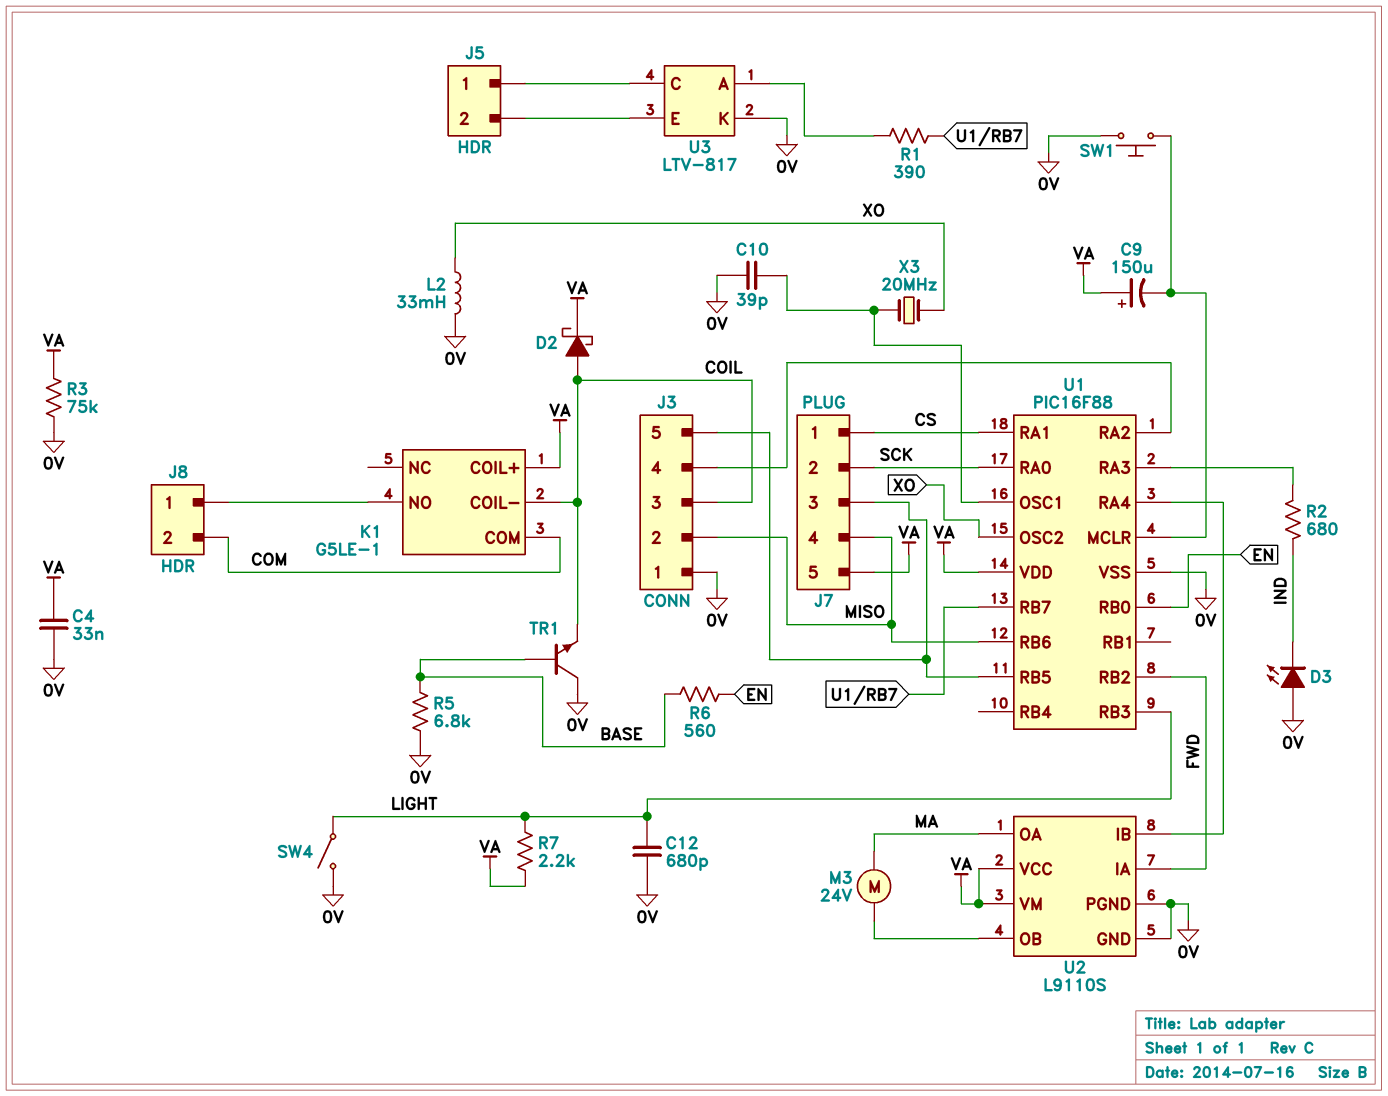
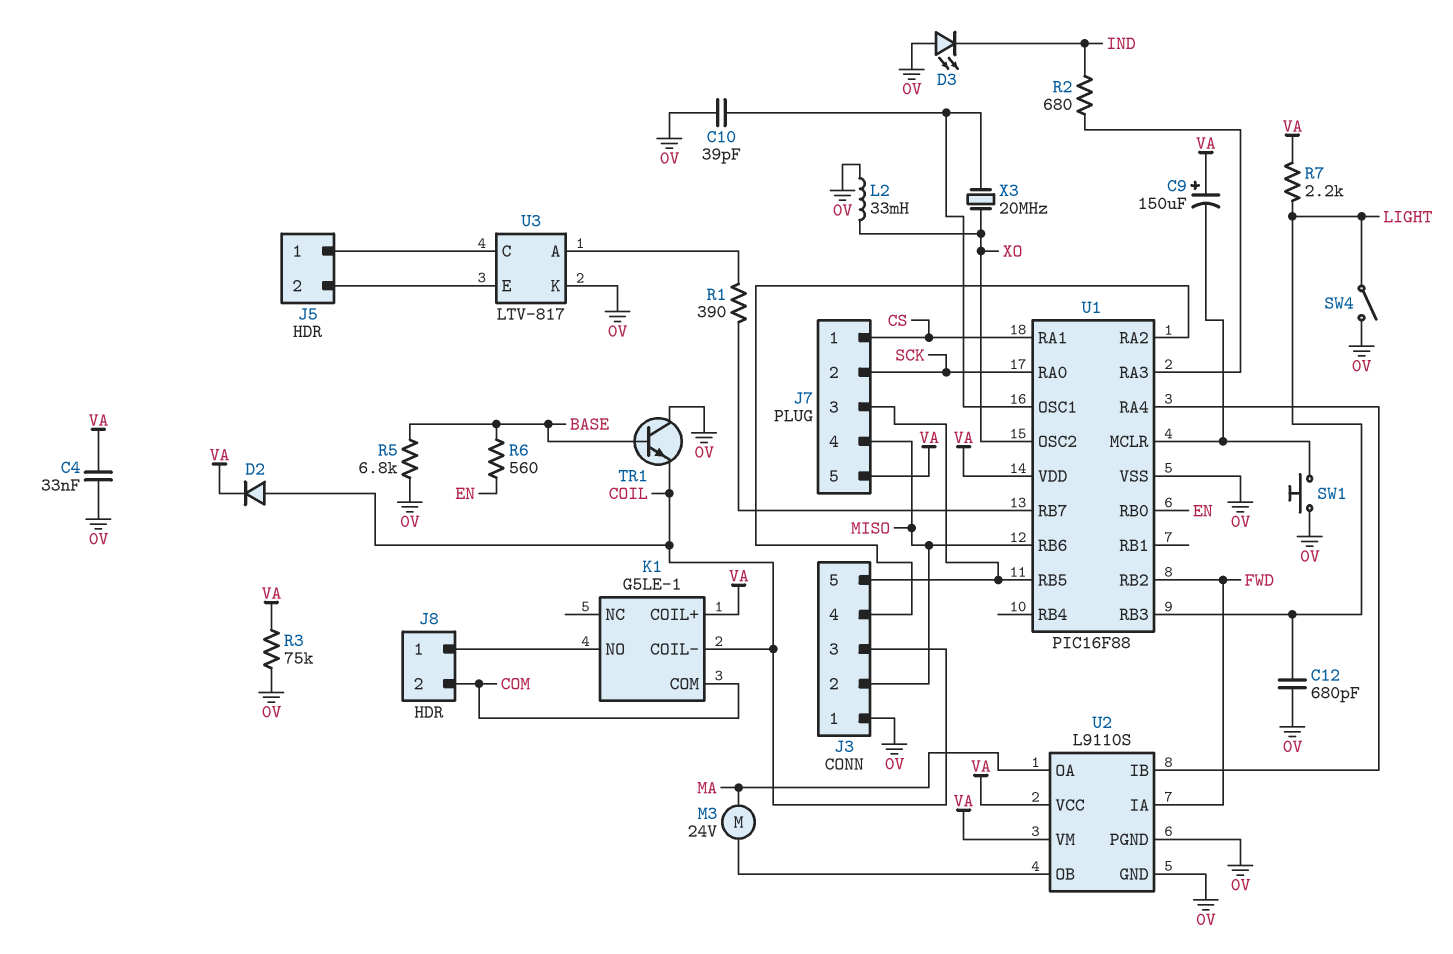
D2: schottky (A COIL, K VA) -> diode (A COIL, K VA)

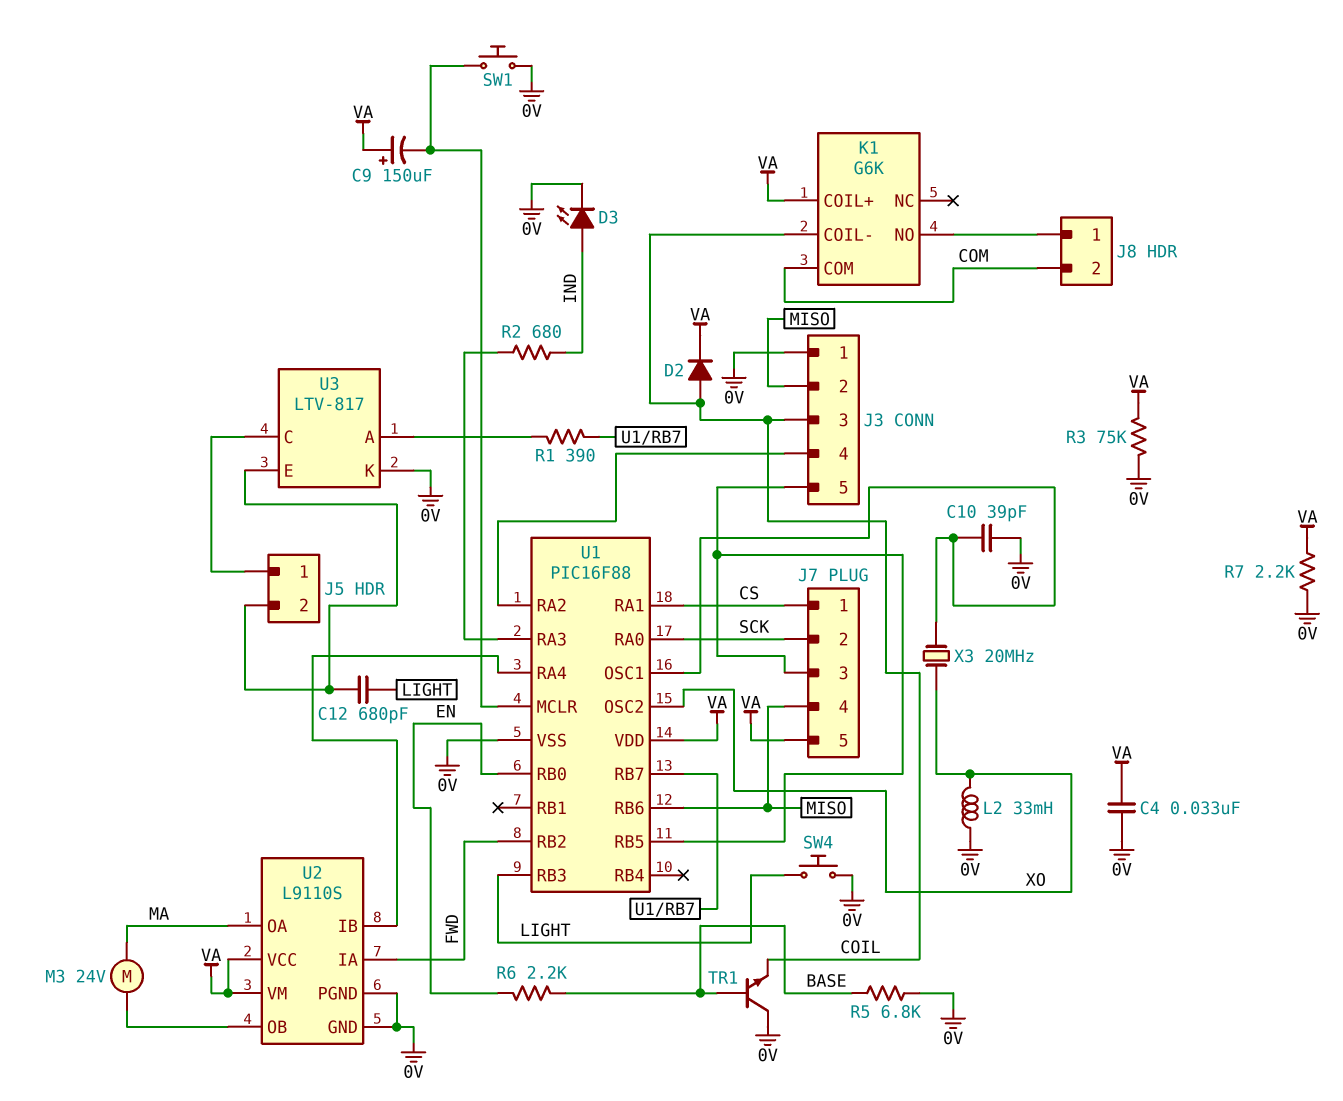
C12: 680pF (0V, LIGHT) -> 680pF (J5/2, LIGHT)
D3: LED (A 0V, K IND) -> LED (A IND, K 0V)
K1: G5LE-1 -> G6K
R6: 560 (BASE, EN) -> 2.2k (BASE, EN)
R7: 2.2k (LIGHT, VA) -> 2.2k (0V, VA)
SW4: switch (0V, LIGHT) -> button (0V, LIGHT)

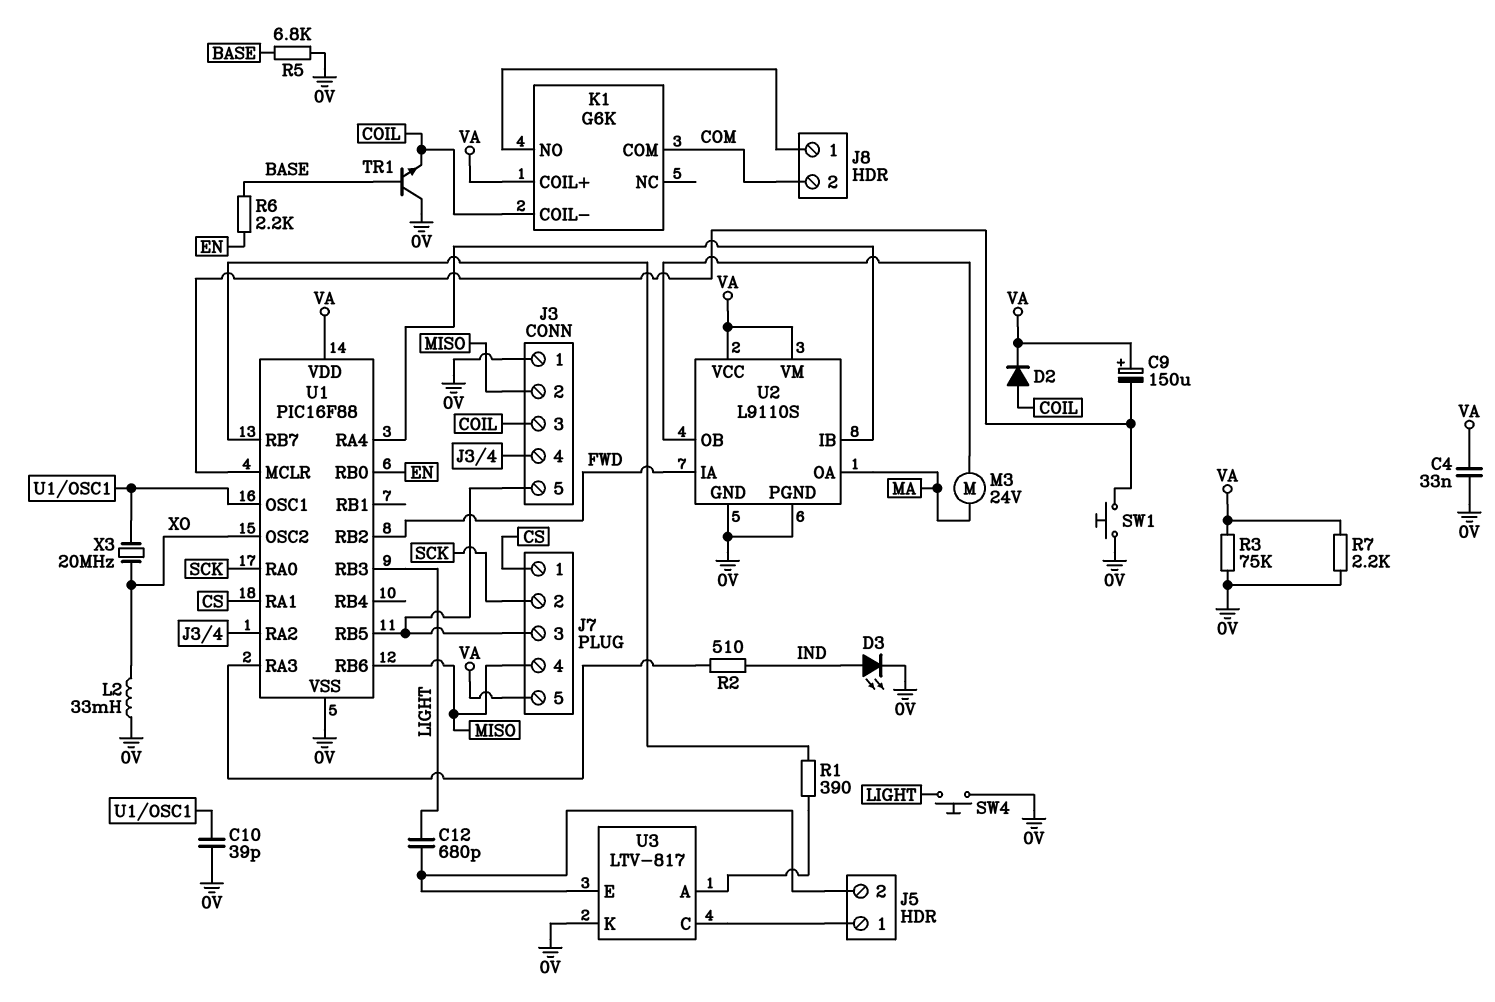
R2: 680 (IND, U1/RA3) -> 510 (IND, U1/RA3)

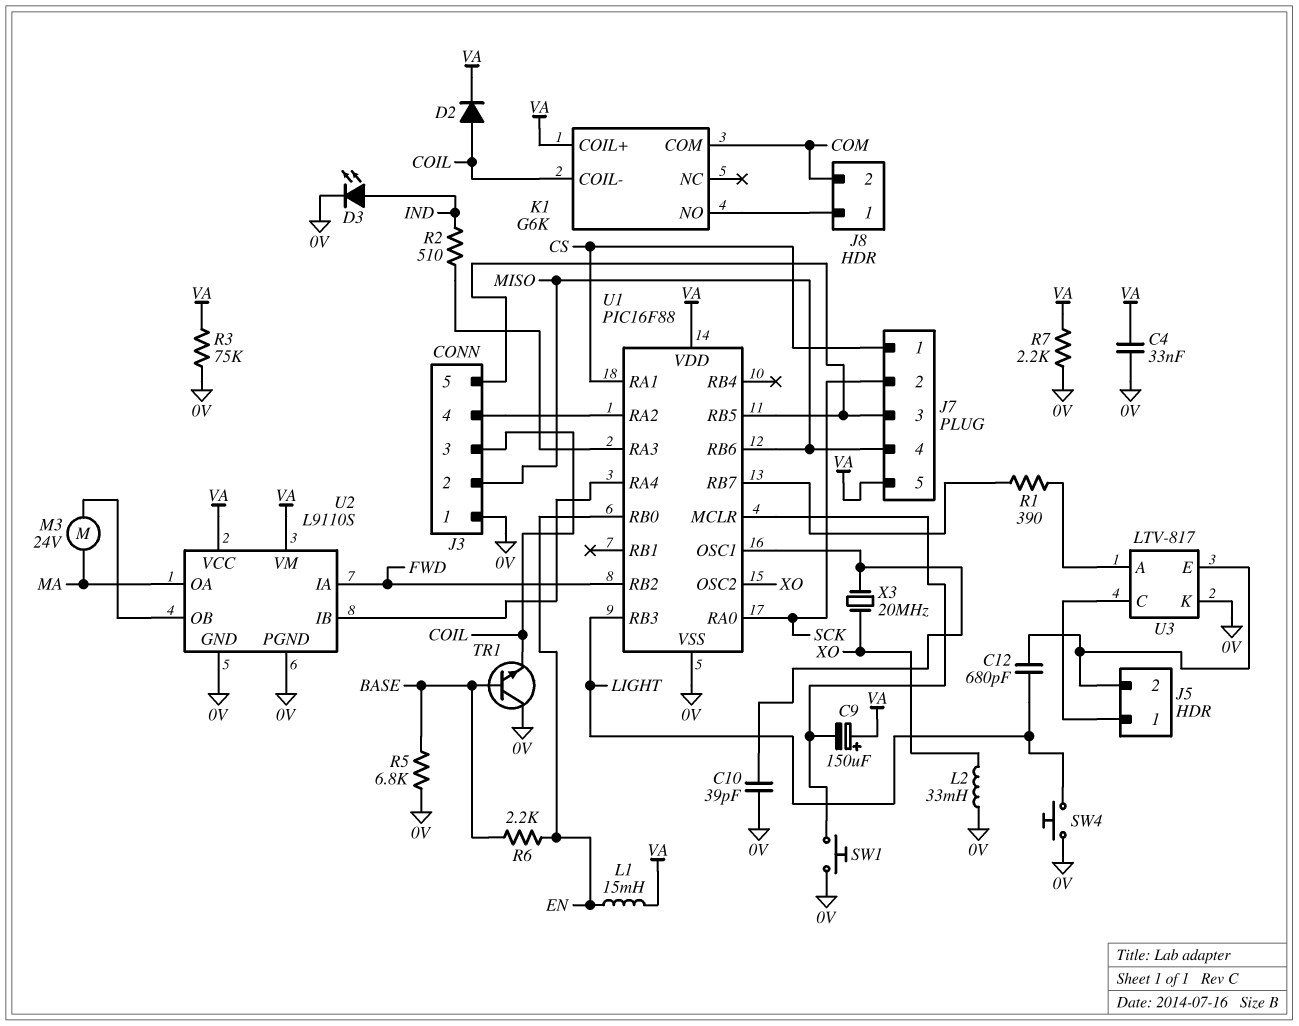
L1: none -> 15mH (EN, VA)

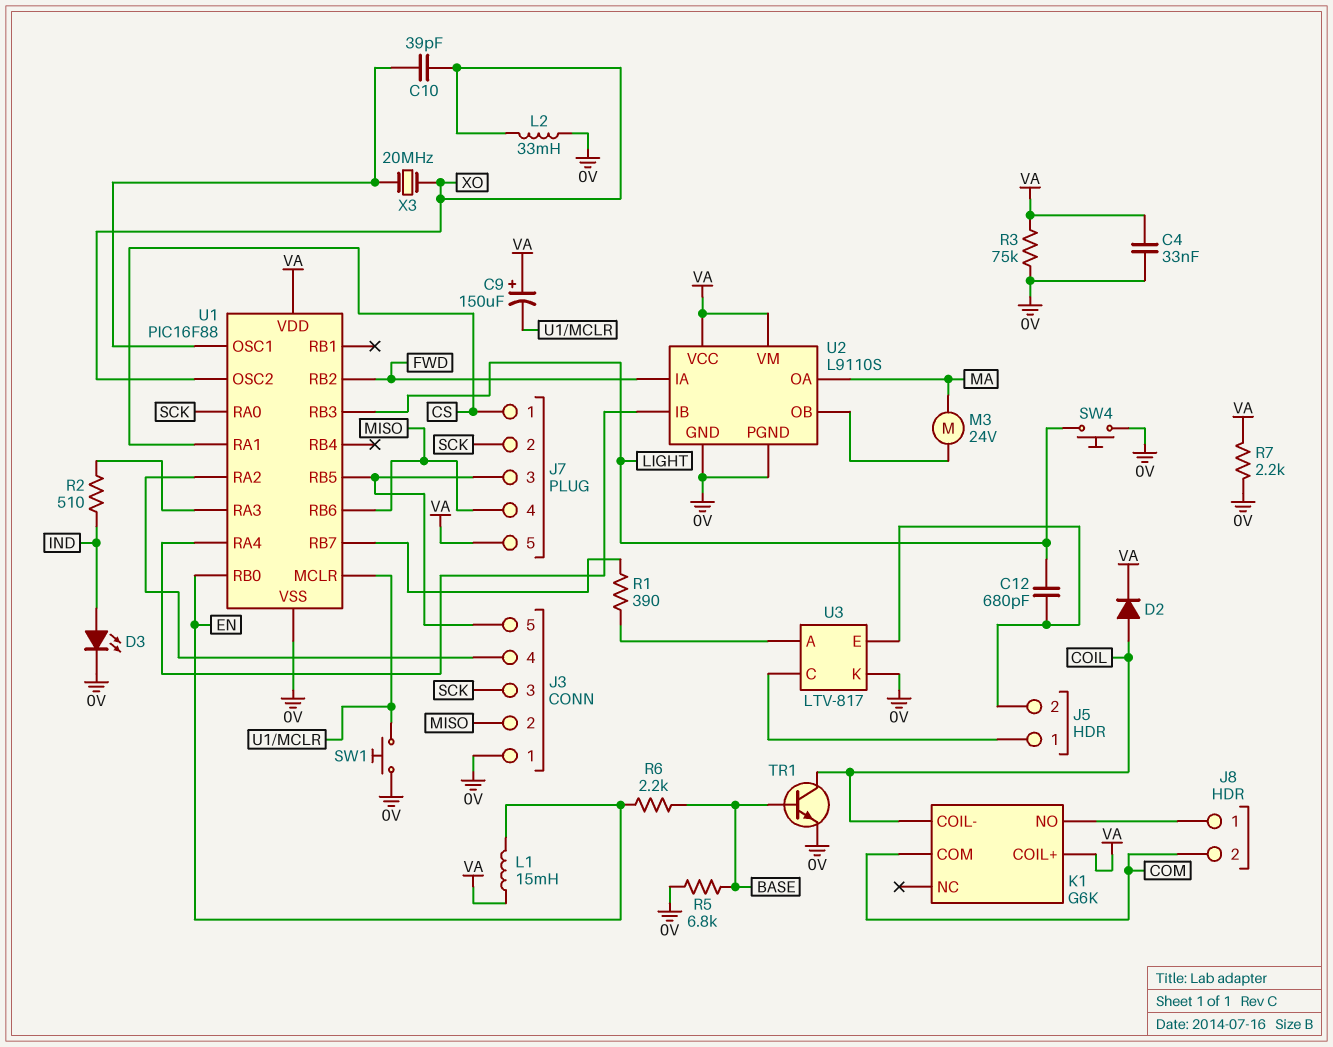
C10: 39pF (0V, U1/OSC1) -> 39pF (U1/OSC1, XO)
J3 pin 3: COIL -> SCK
TR1: NPN (B BASE, C 0V, E COIL) -> NPN (B BASE, C COIL, E 0V)

